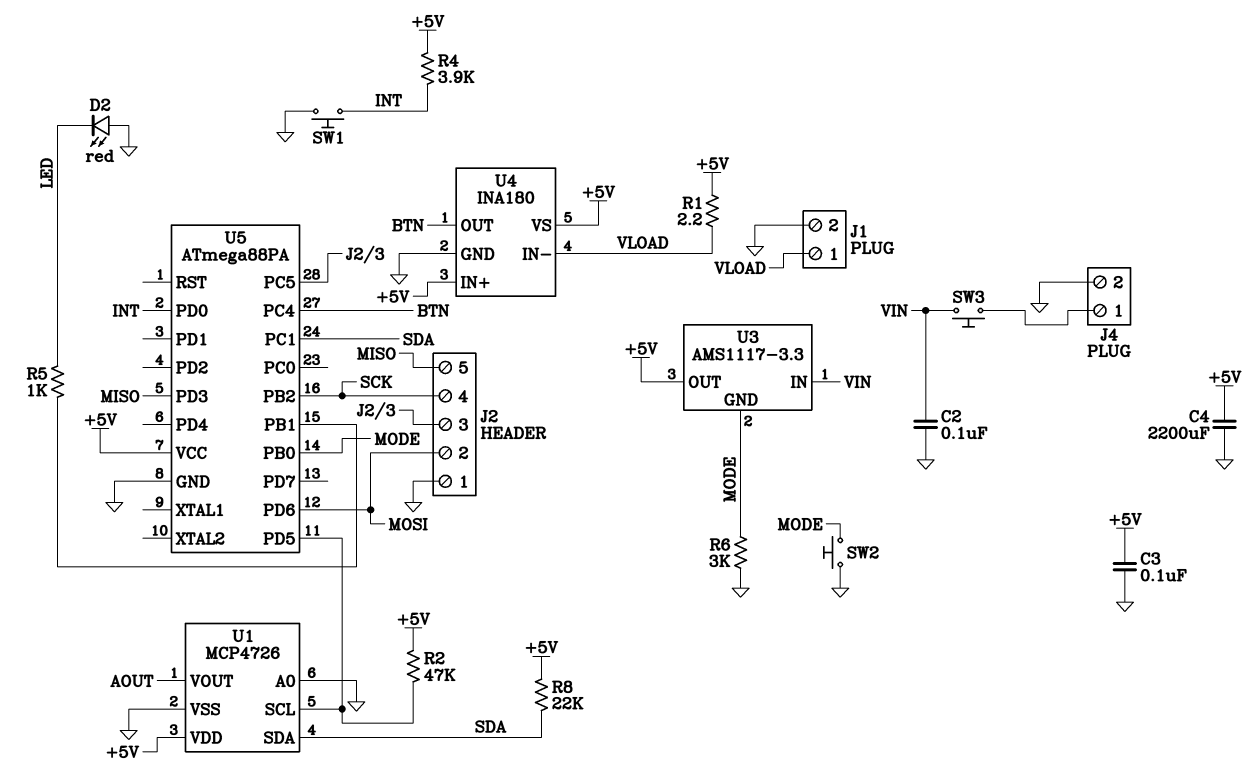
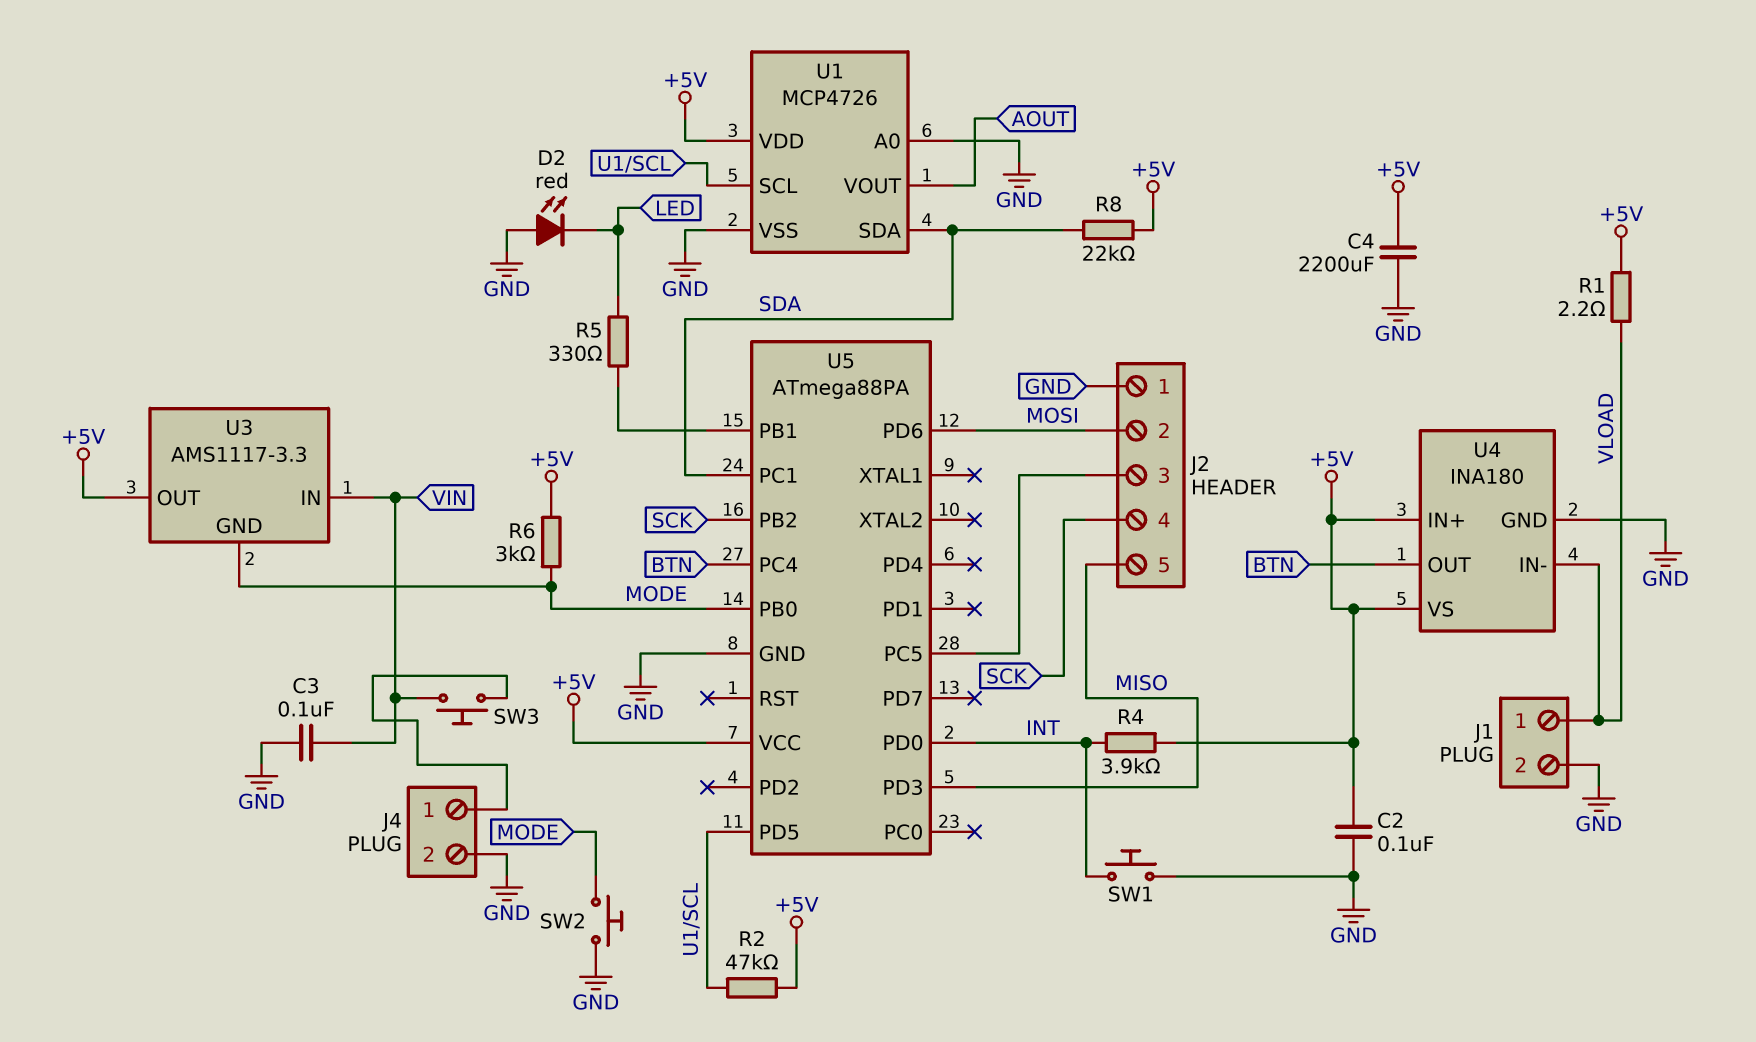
C2: 100nF (GND, VIN) -> 100nF (+5V, GND)
C3: 100nF (+5V, GND) -> 100nF (GND, VIN)
R5: 1k (LED, U5/PB1) -> 330 (LED, U5/PB1)
R6: 3k (GND, MODE) -> 3k (+5V, MODE)

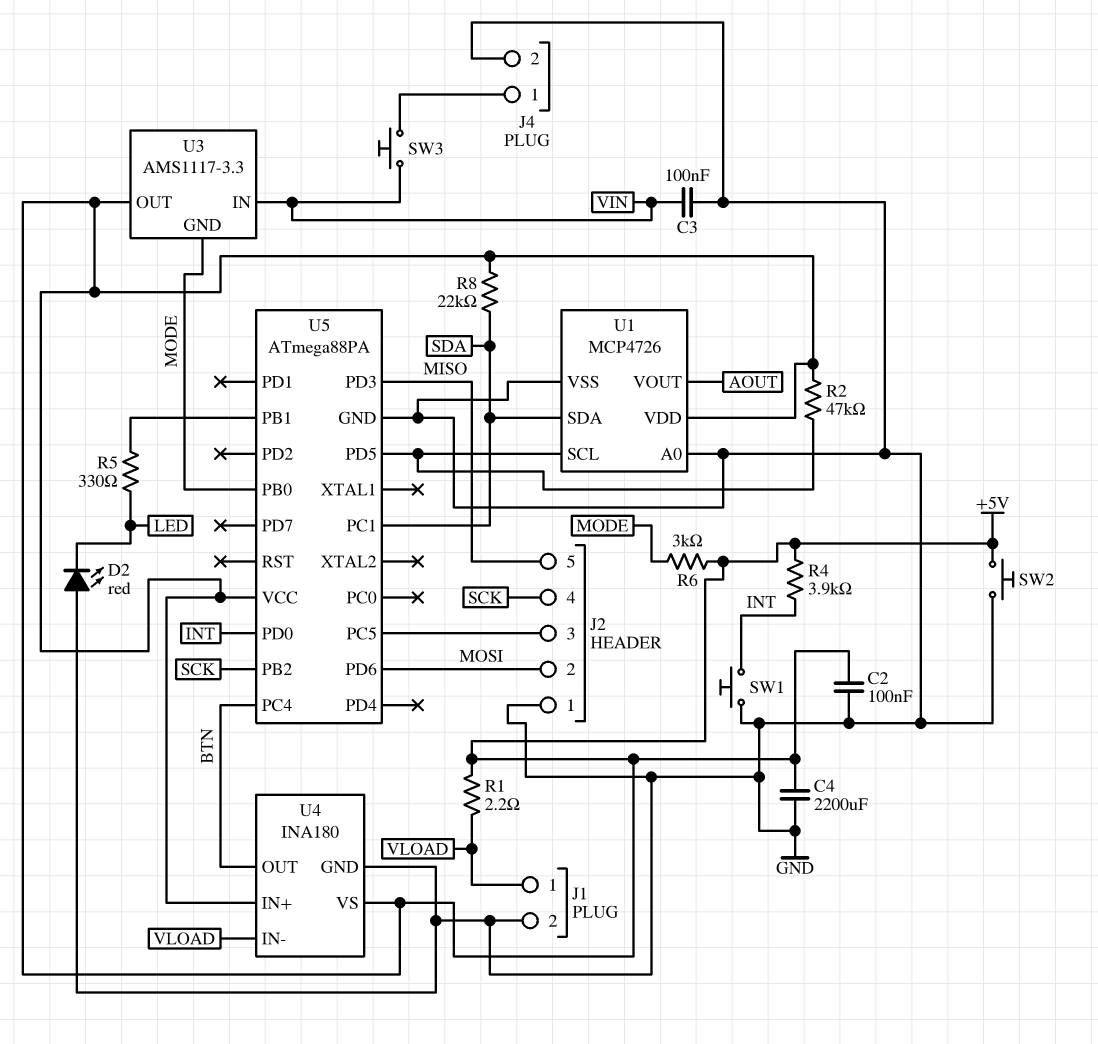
SW2: button (GND, MODE) -> button (+5V, GND)

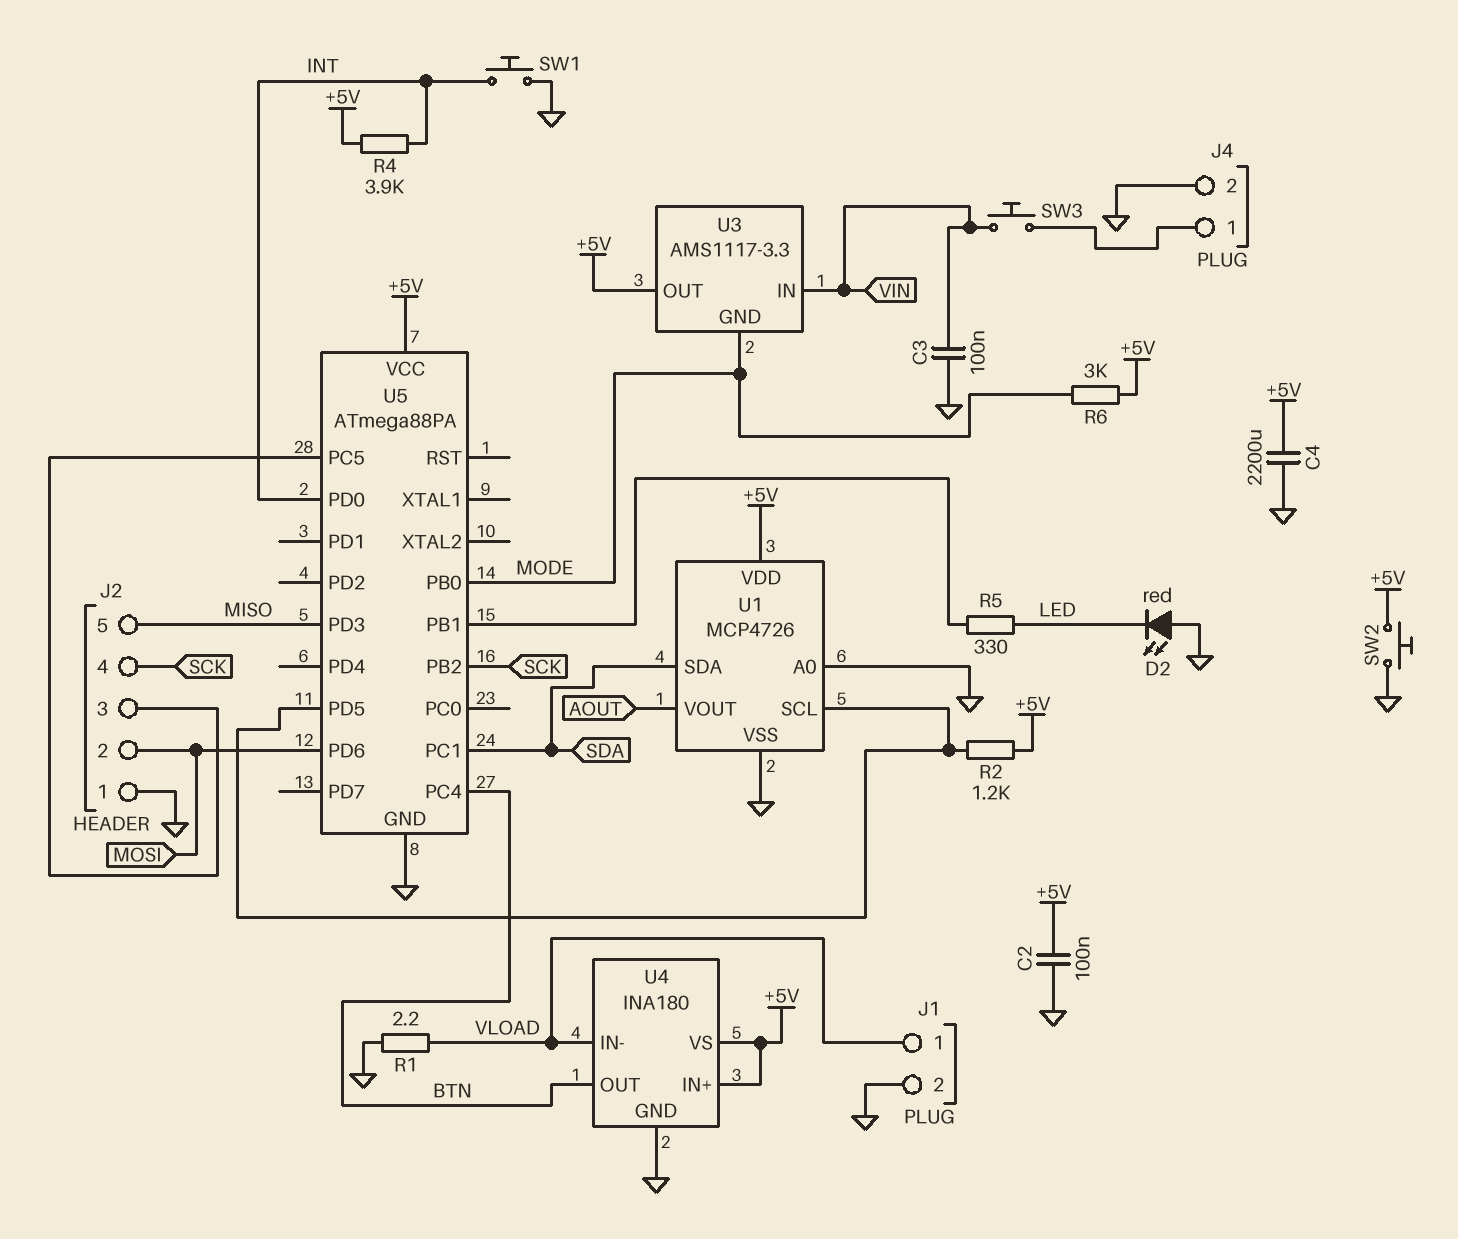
R1: 2.2 (+5V, VLOAD) -> 2.2 (GND, VLOAD)
R2: 47k (+5V, U1/SCL) -> 1.2k (+5V, U1/SCL)
R8: 22k (+5V, SDA) -> none

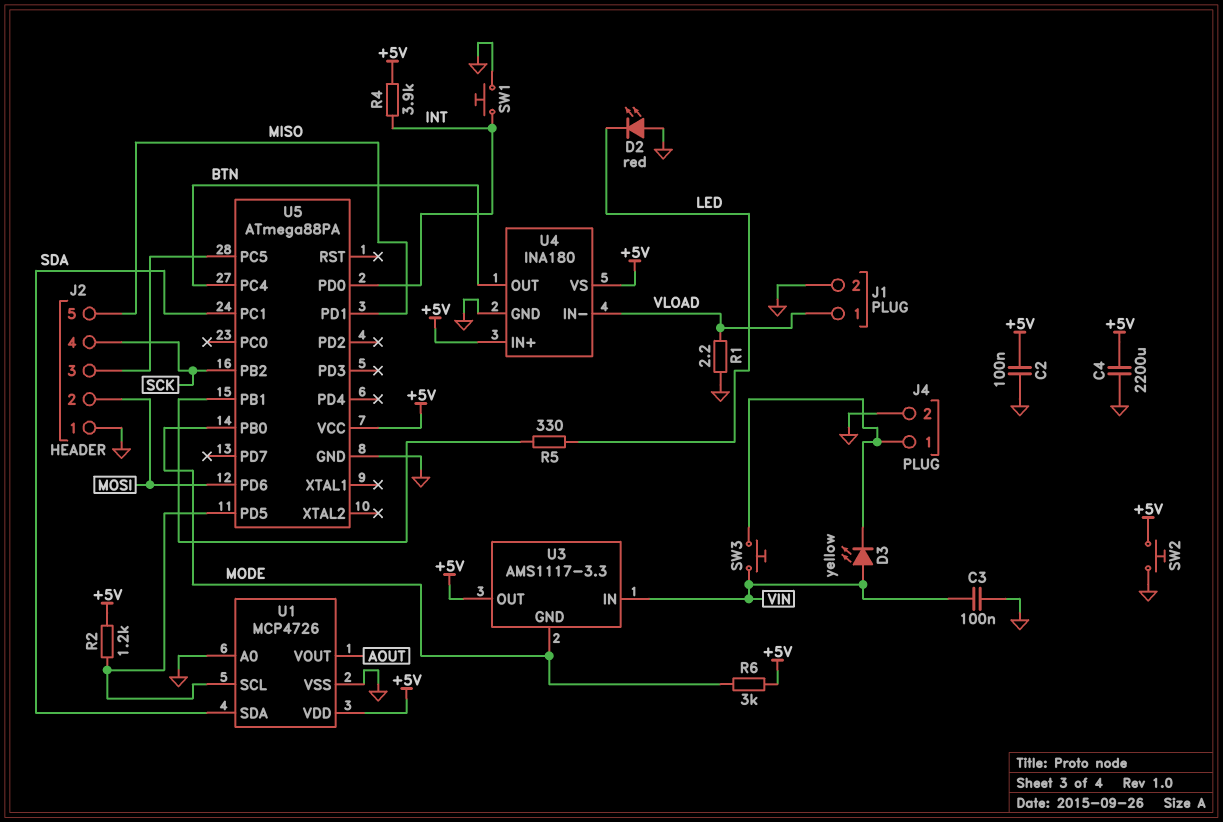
D3: none -> LED yellow (A VIN, K J4/1)
U5 pin PD1: none -> MISO
U5 pin PD3: MISO -> none

